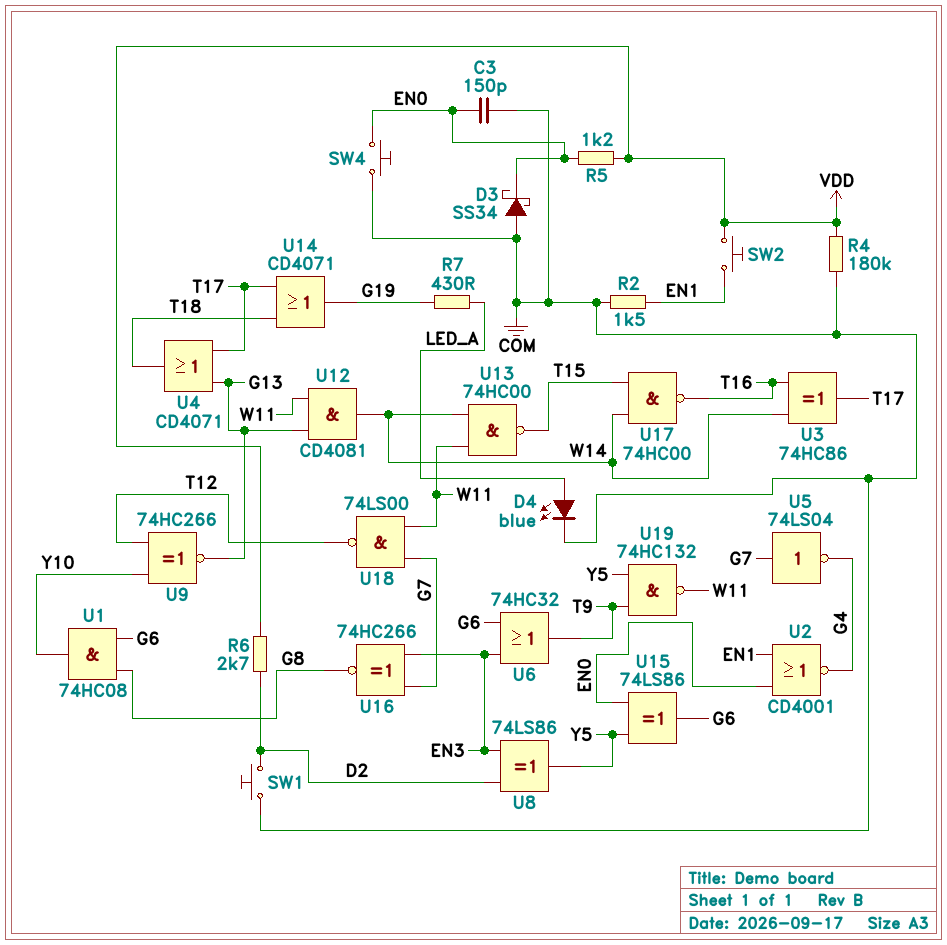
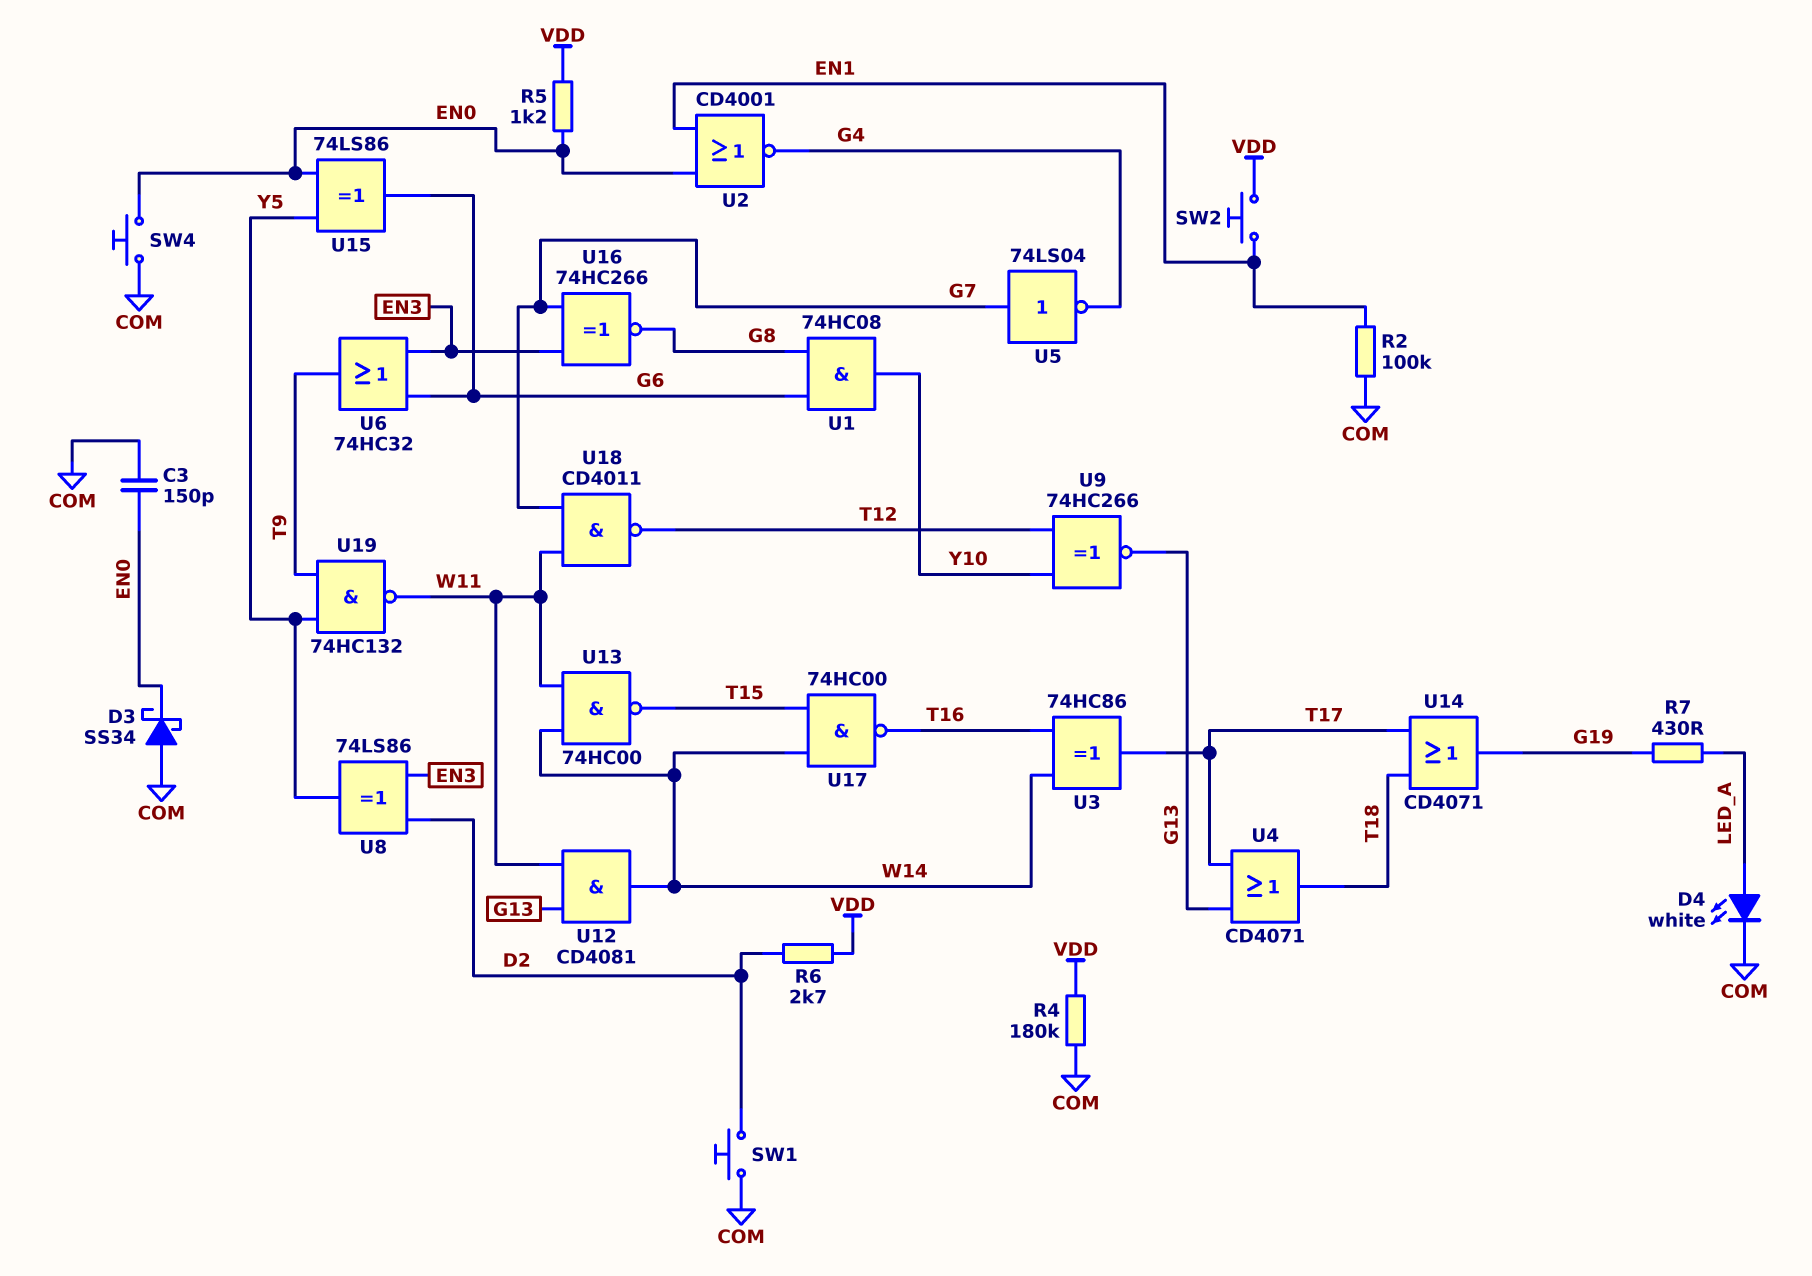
D4: LED blue (A LED_A, K COM) -> LED white (A LED_A, K COM)
R2: 1.5k (COM, EN1) -> 100k (COM, EN1)
U18: NAND 74LS00 (in G7, in W11, out T12) -> NAND CD4011 (in G7, in W11, out T12)

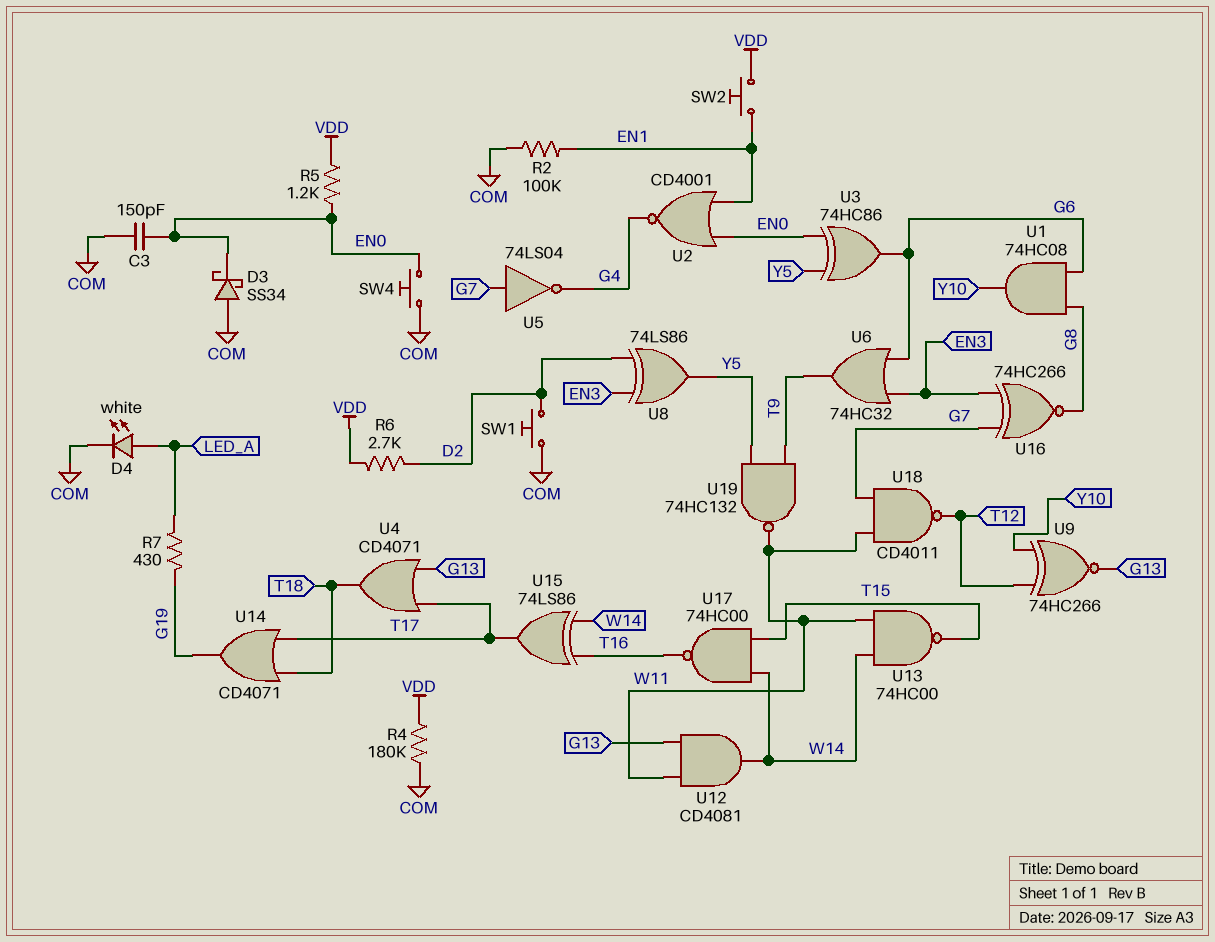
U3: XOR 74HC86 (in T16, in W14, out T17) -> XOR 74HC86 (in EN0, in Y5, out G6)
U15: XOR 74LS86 (in EN0, in Y5, out G6) -> XOR 74LS86 (in T16, in W14, out T17)

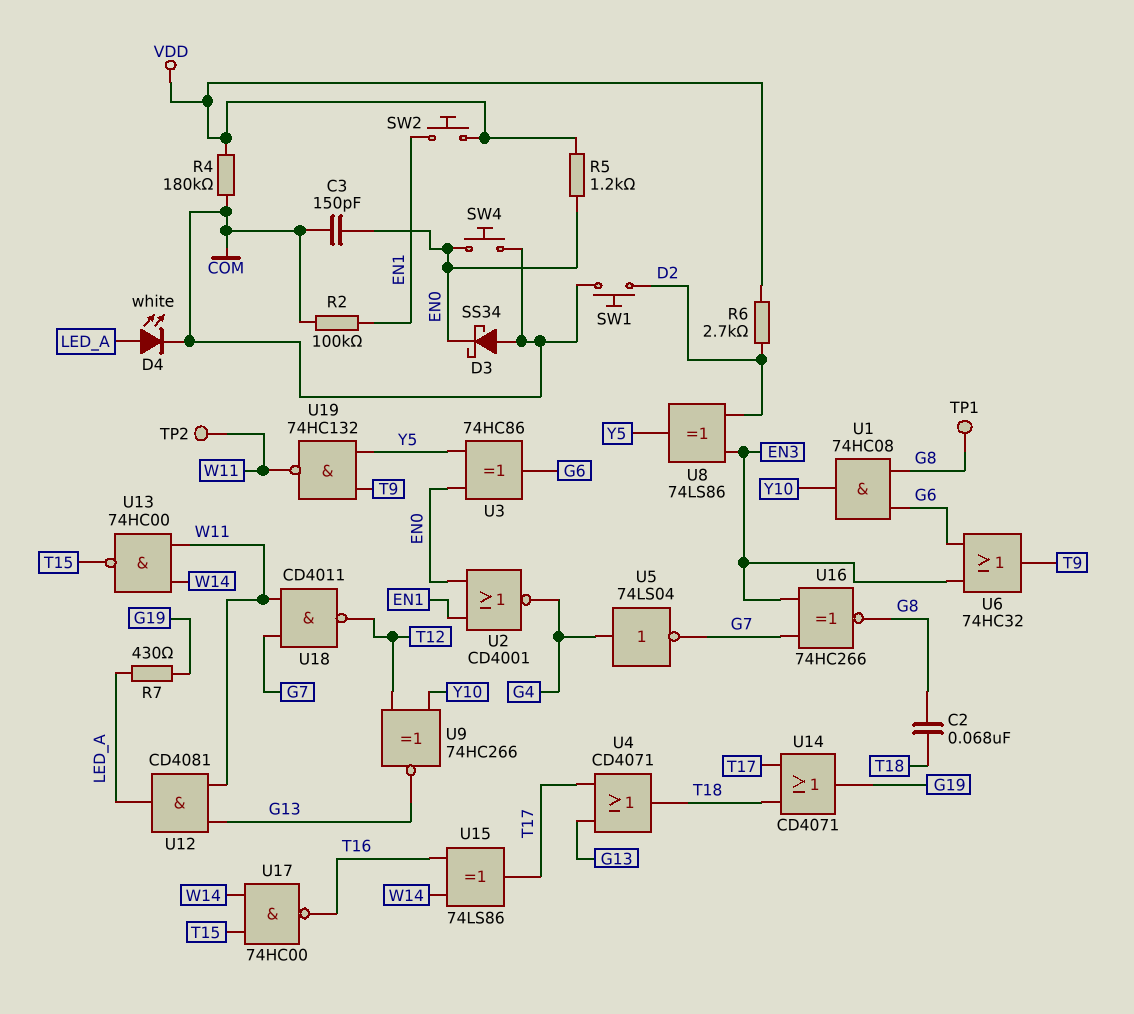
C2: none -> 68nF (G8, T18)
TP1: none -> test point (G8)
TP2: none -> test point (W11)
U5: NOT 74LS04 (in G7, out G4) -> NOT 74LS04 (in G4, out G7)
U12: AND CD4081 (in G13, in W11, out W14) -> AND CD4081 (in G13, in W11, out LED_A)

